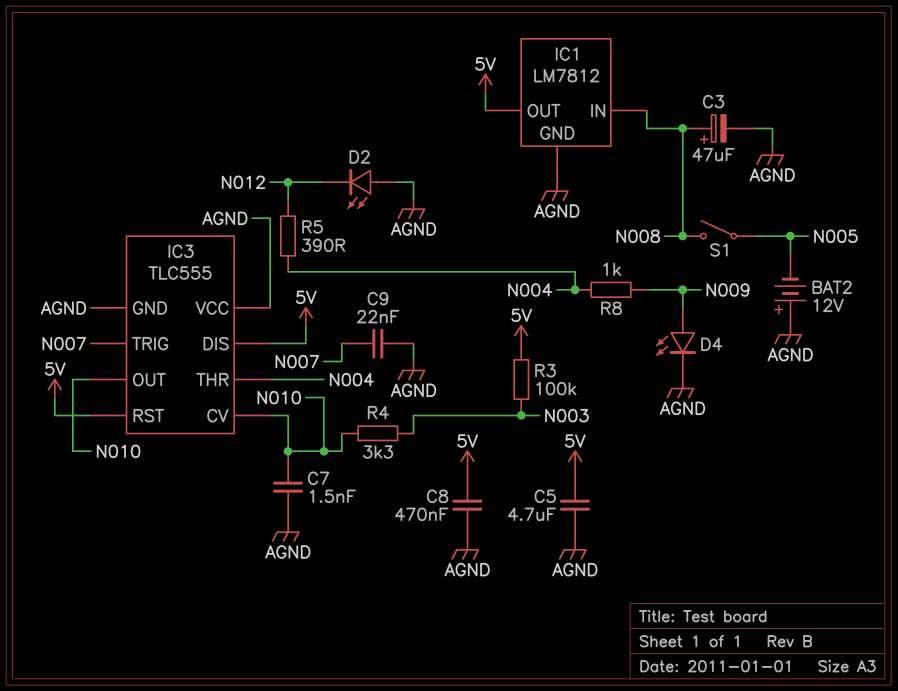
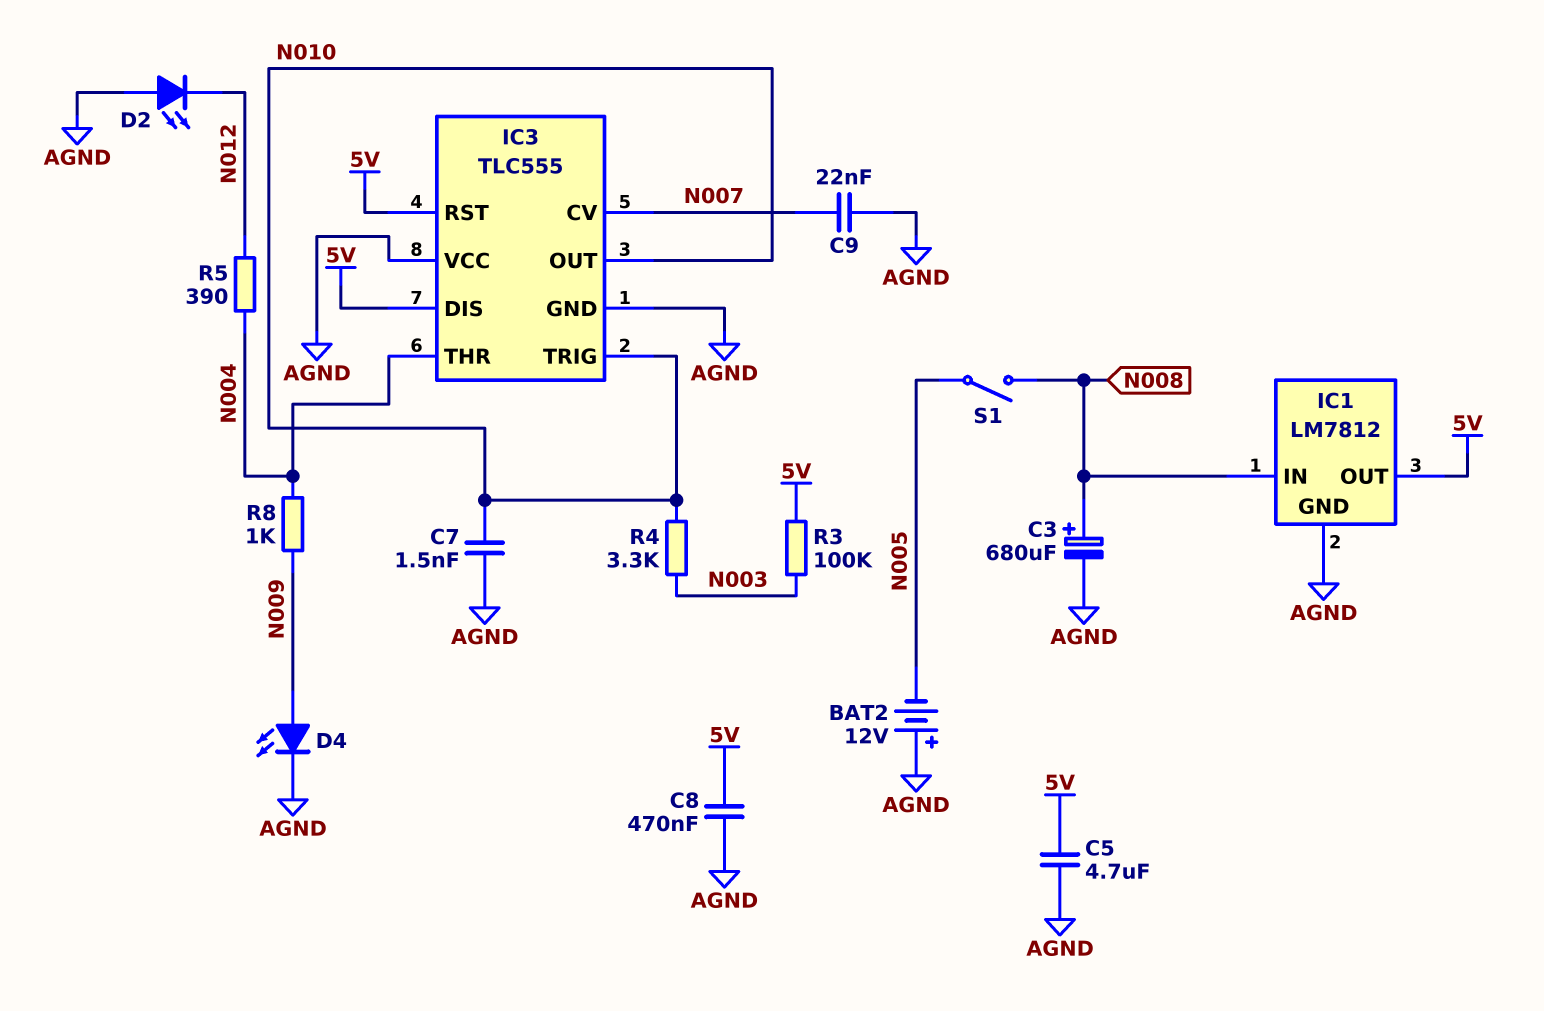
C3: 47uF (plus N008, minus AGND) -> 680uF (plus N008, minus AGND)
IC3 pin CV: N010 -> N007
IC3 pin TRIG: N007 -> N010

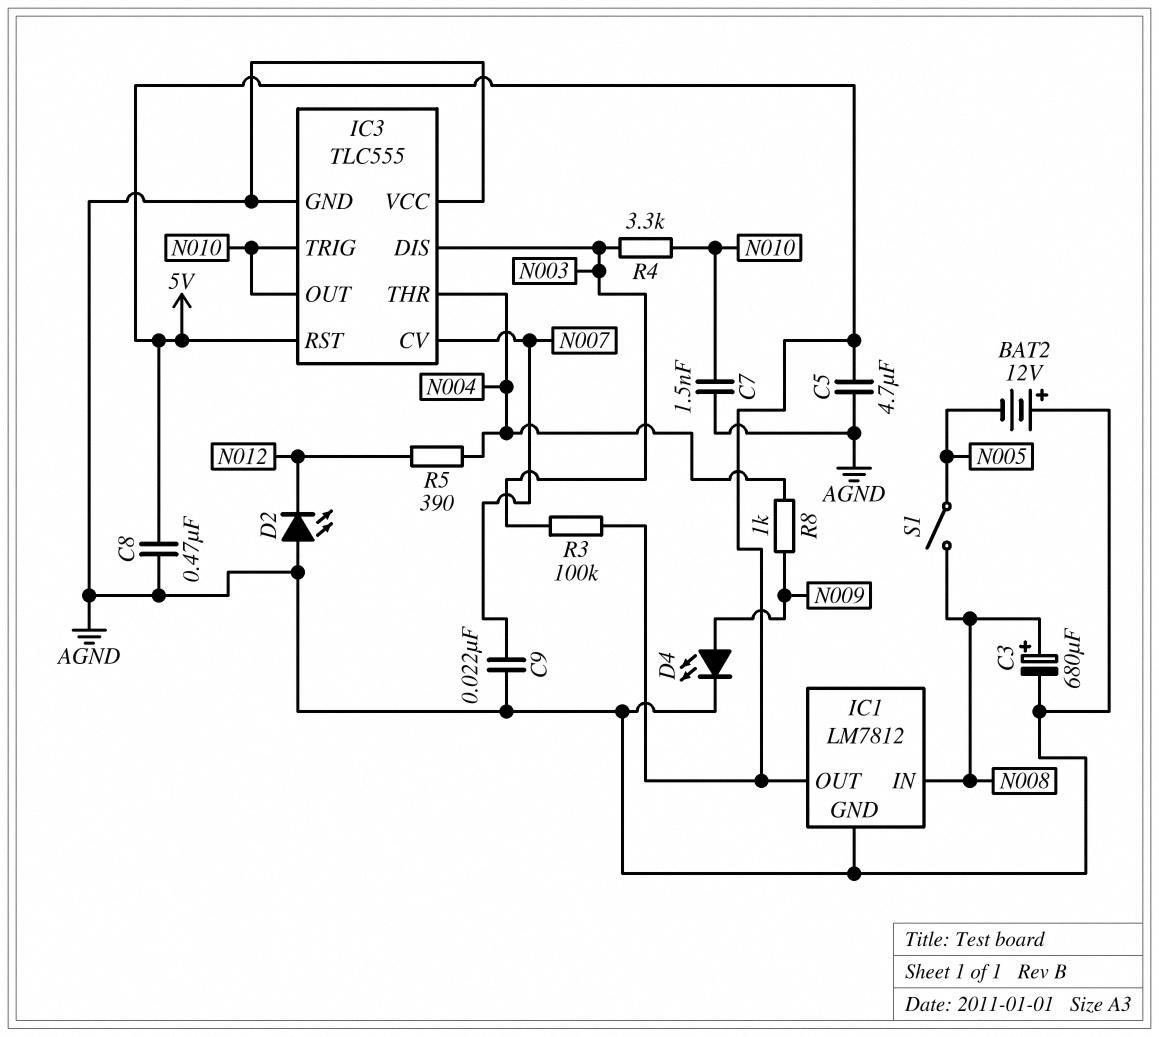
IC3 pin DIS: 5V -> N003

